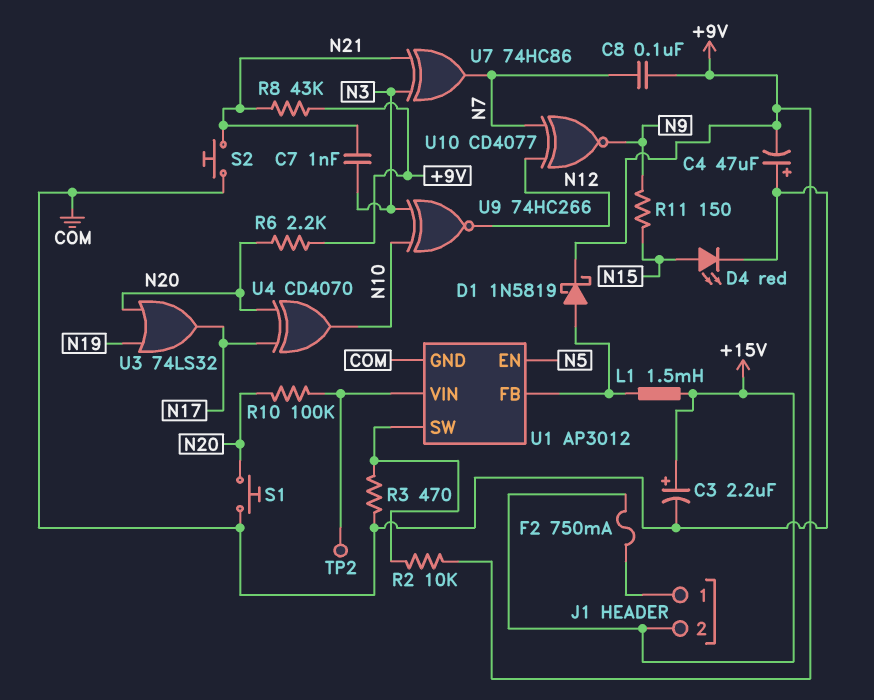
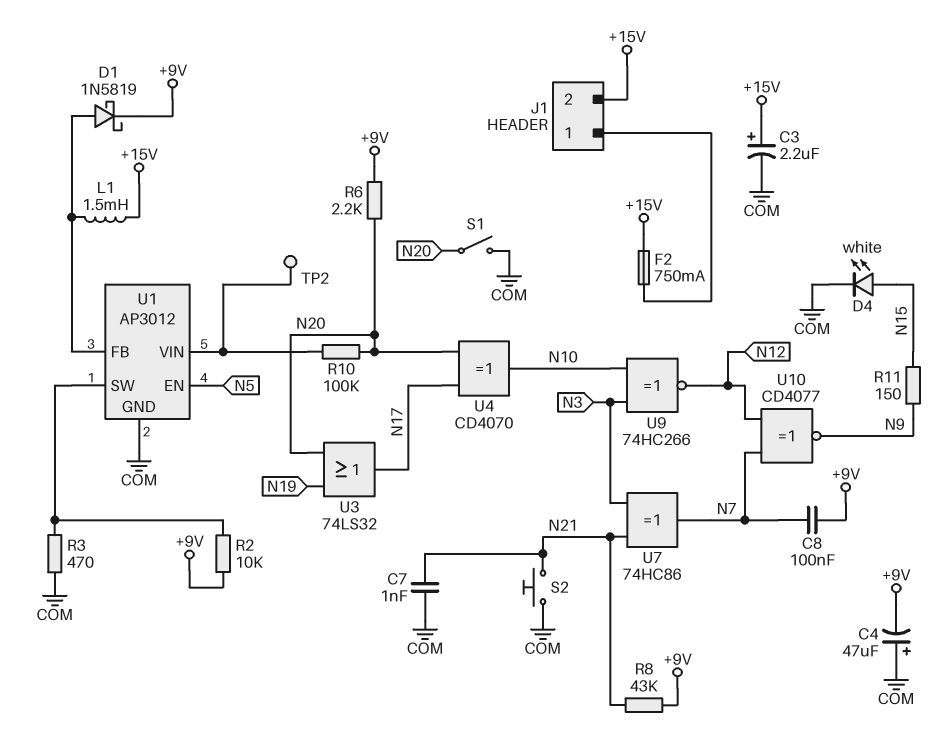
C7: 1nF (N3, N21) -> 1nF (COM, N21)
D4: LED red (A N15, K COM) -> LED white (A N15, K COM)
S1: button (COM, N20) -> switch (COM, N20)

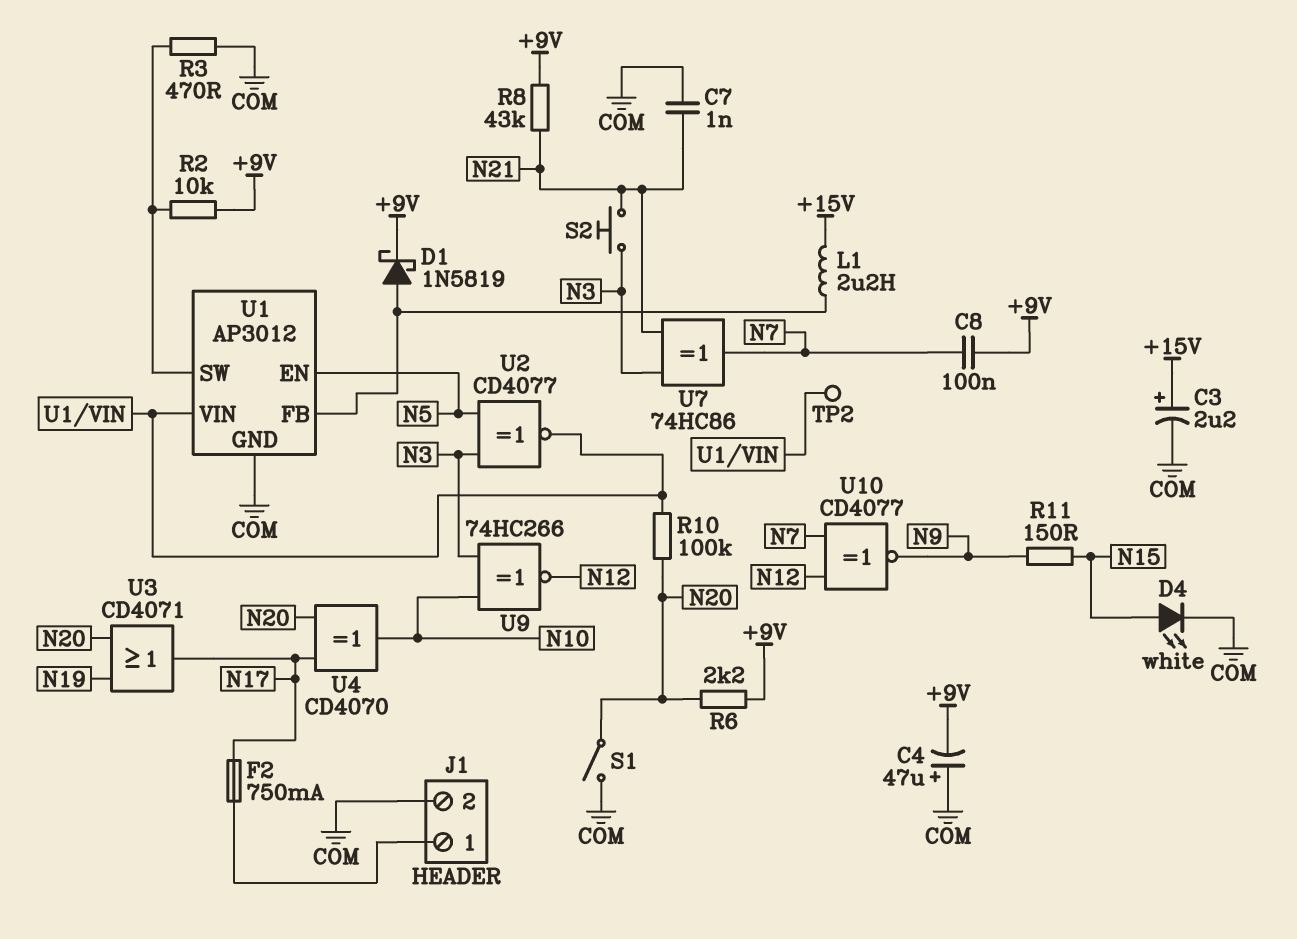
F2: 750mA (+15V, J1/1) -> 750mA (J1/1, N17)
J1 pin 2: +15V -> COM
L1: 1.5mH (+15V, U1/FB) -> 2.2uH (+15V, U1/FB)
S2: button (COM, N21) -> button (N3, N21)
U2: none -> XNOR CD4077 (in N3, in N5, out U1/VIN)
U3: OR 74LS32 (in N19, in N20, out N17) -> OR CD4071 (in N19, in N20, out N17)

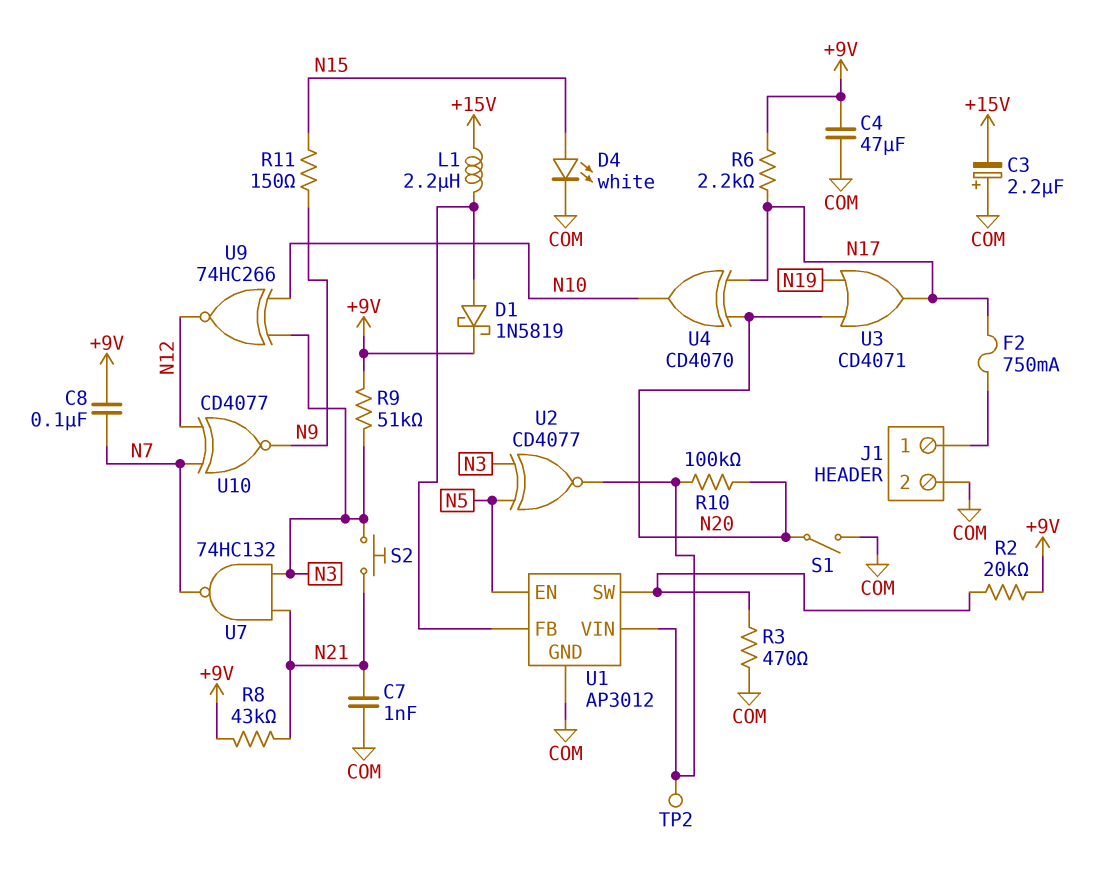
C3: 2.2uF (plus +15V, minus COM) -> 2.2uF (plus COM, minus +15V)
C4: 47uF (plus COM, minus +9V) -> 47uF (+9V, COM)
R2: 10k (+9V, U1/SW) -> 20k (+9V, U1/SW)
R6: 2.2k (+9V, N20) -> 2.2k (+9V, N17)
R9: none -> 51k (+9V, N3)
U7: XOR 74HC86 (in N3, in N21, out N7) -> NAND 74HC132 (in N3, in N21, out N7)

